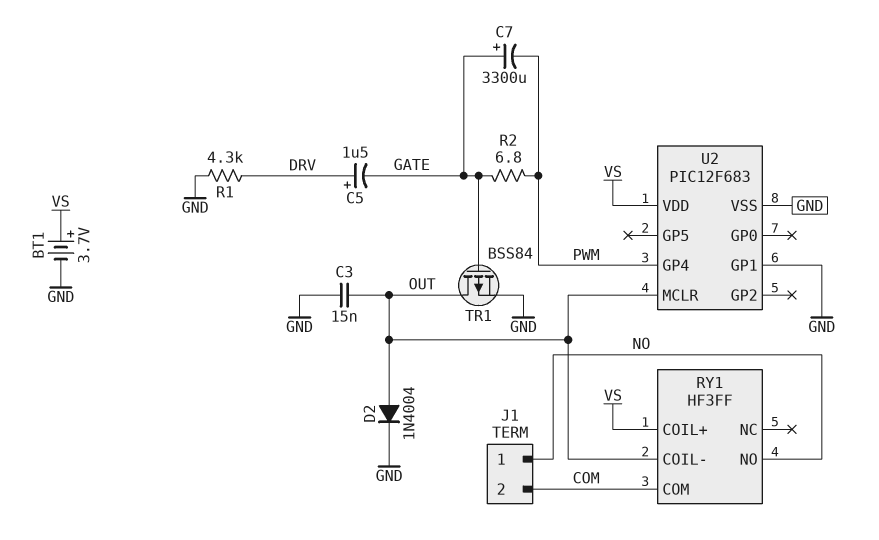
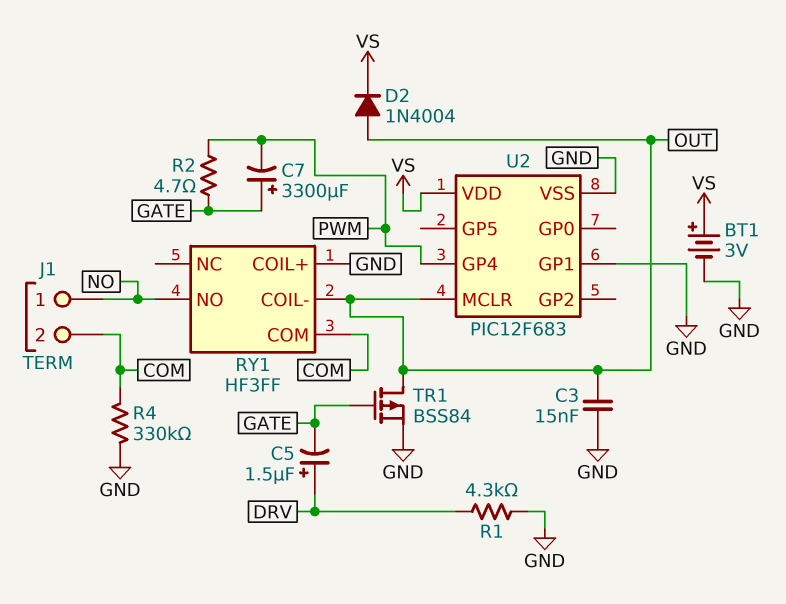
BT1: 3.7V (plus VS, minus GND) -> 3V (plus VS, minus GND)
D2: diode 1N4004 (A OUT, K GND) -> diode 1N4004 (A OUT, K VS)
R2: 6.8 (GATE, PWM) -> 4.7 (GATE, PWM)
R4: none -> 330k (COM, GND)
RY1 pin COIL+: VS -> GND

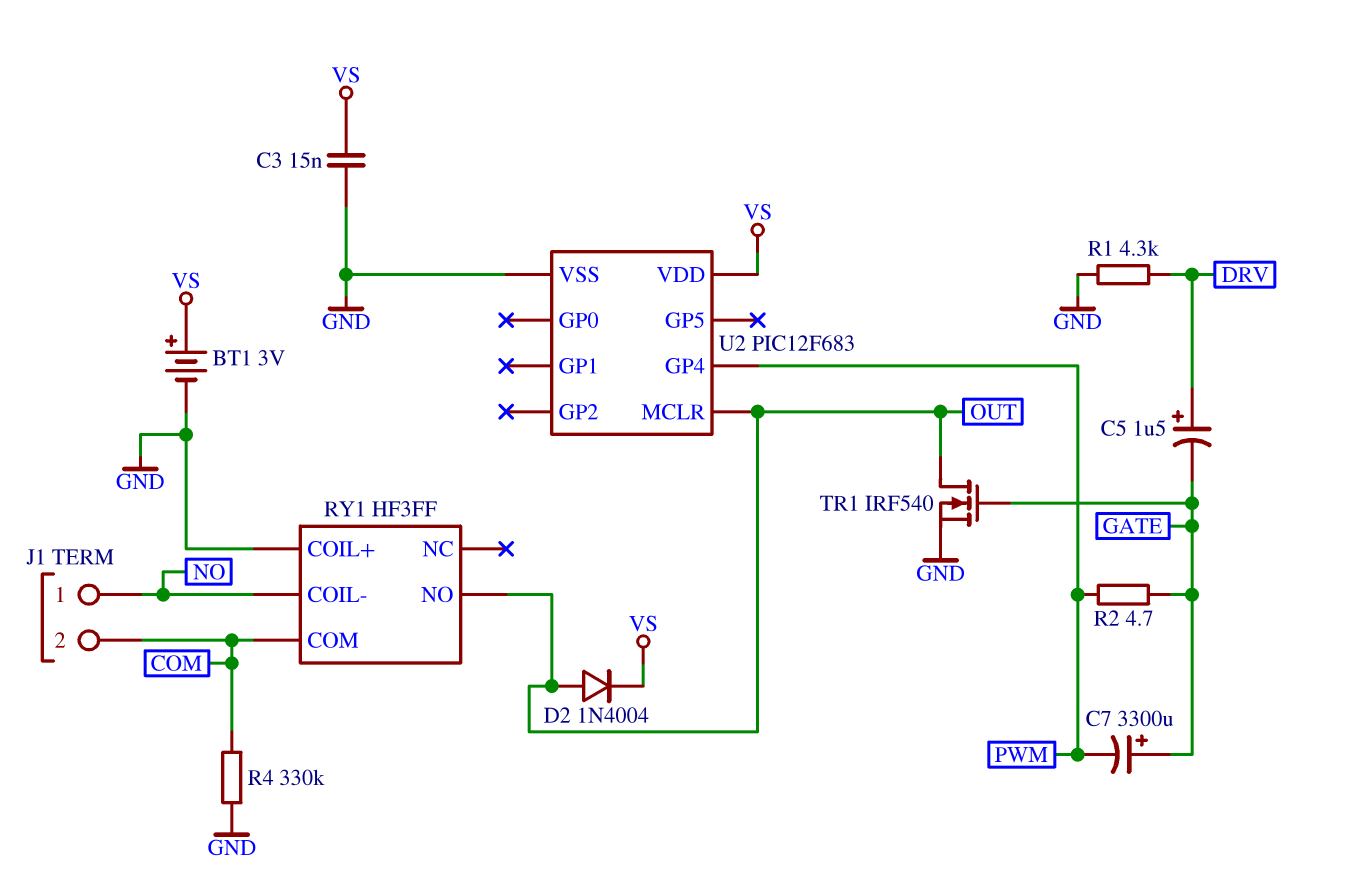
C3: 15nF (GND, OUT) -> 15nF (GND, VS)
RY1 pin COIL-: OUT -> NO
RY1 pin NO: NO -> OUT
TR1: PMOS BSS84 (G GATE, D OUT, S GND) -> NMOS IRF540 (G GATE, D OUT, S GND)
U2 pin GP1: GND -> none

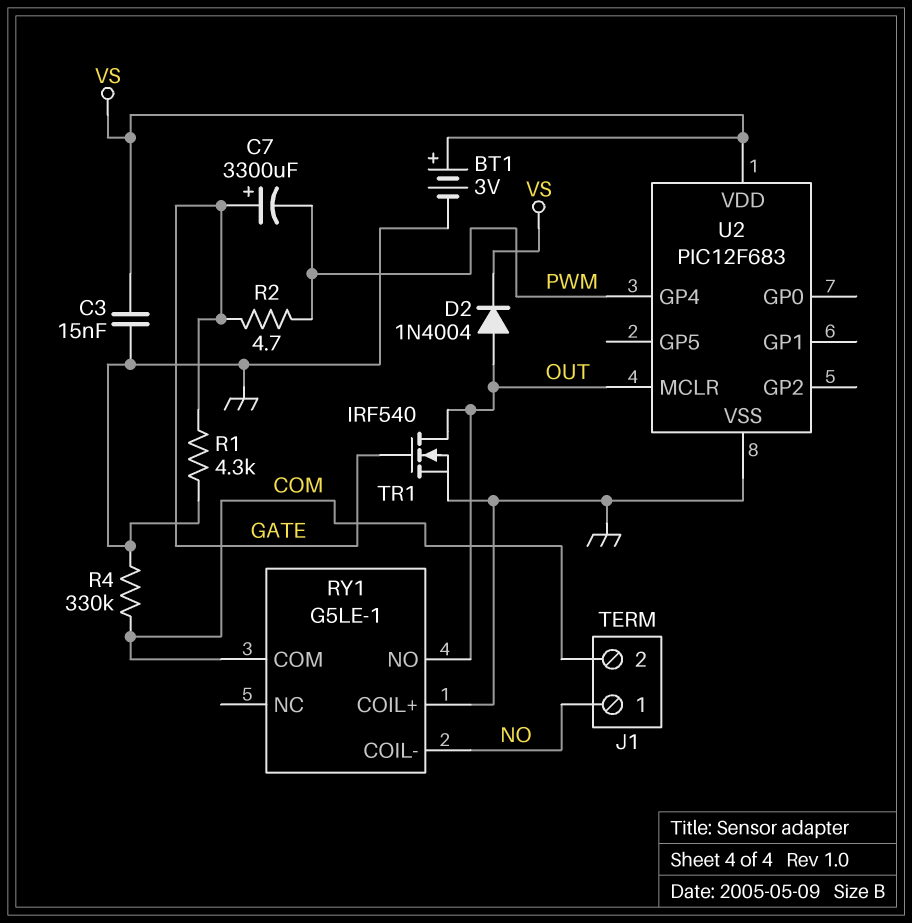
C5: 1.5uF (plus DRV, minus GATE) -> none
R1: 4.3k (DRV, GND) -> 4.3k (GATE, GND)
RY1: HF3FF -> G5LE-1

